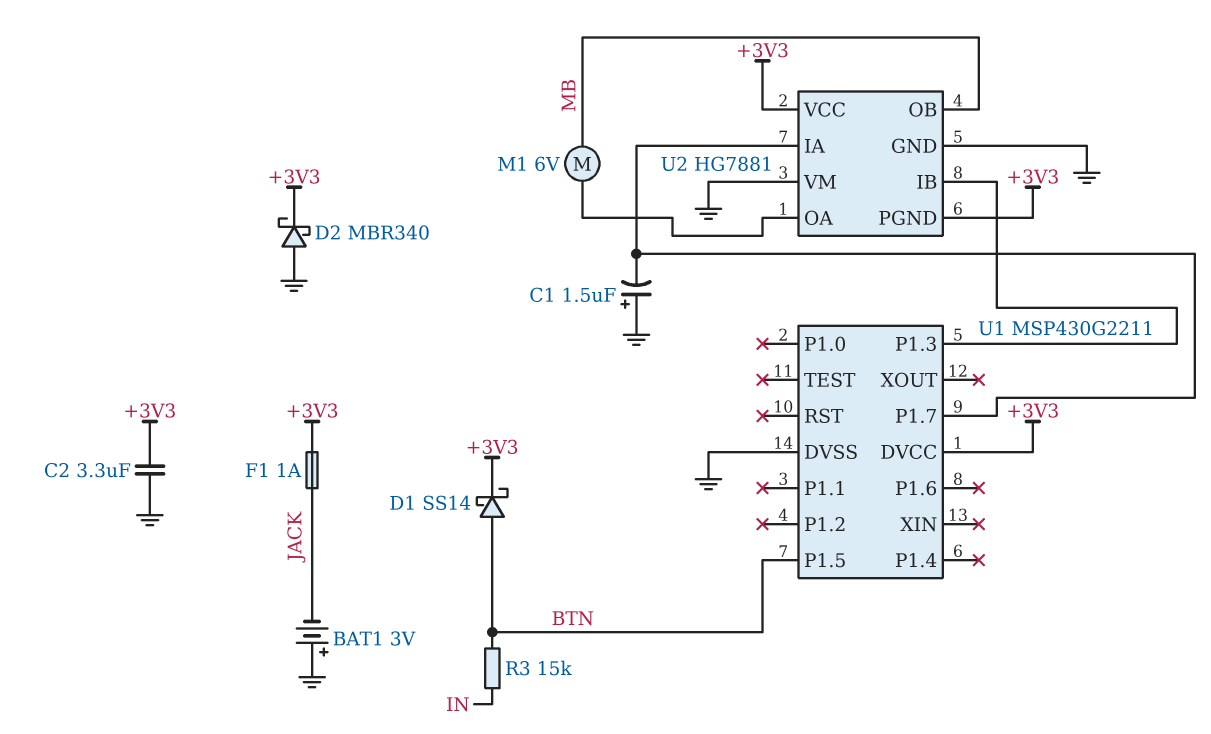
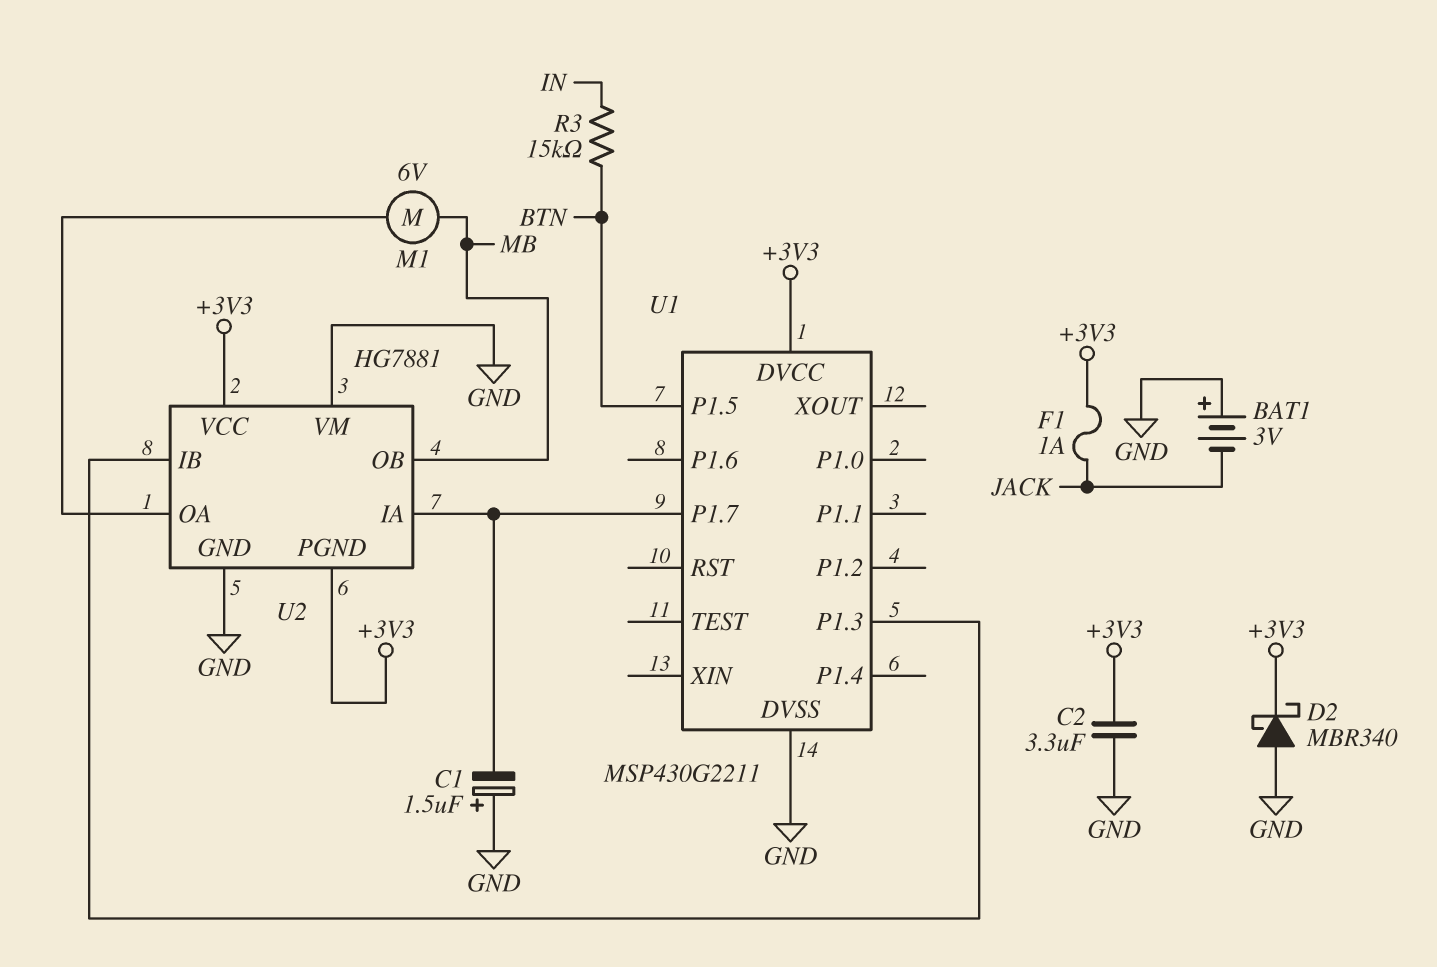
D1: schottky SS14 (A BTN, K +3V3) -> none

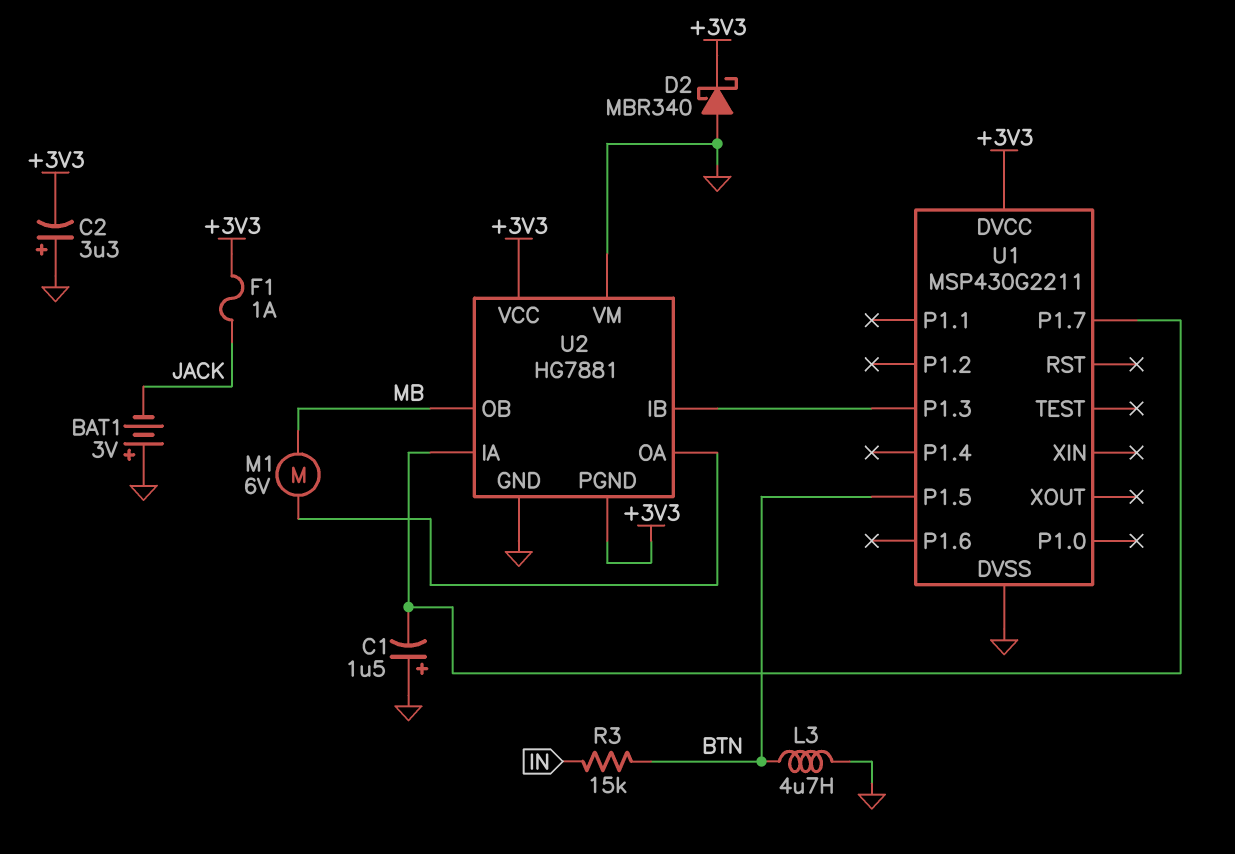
C2: 3.3uF (+3V3, GND) -> 3.3uF (plus GND, minus +3V3)
L3: none -> 4.7uH (BTN, GND)

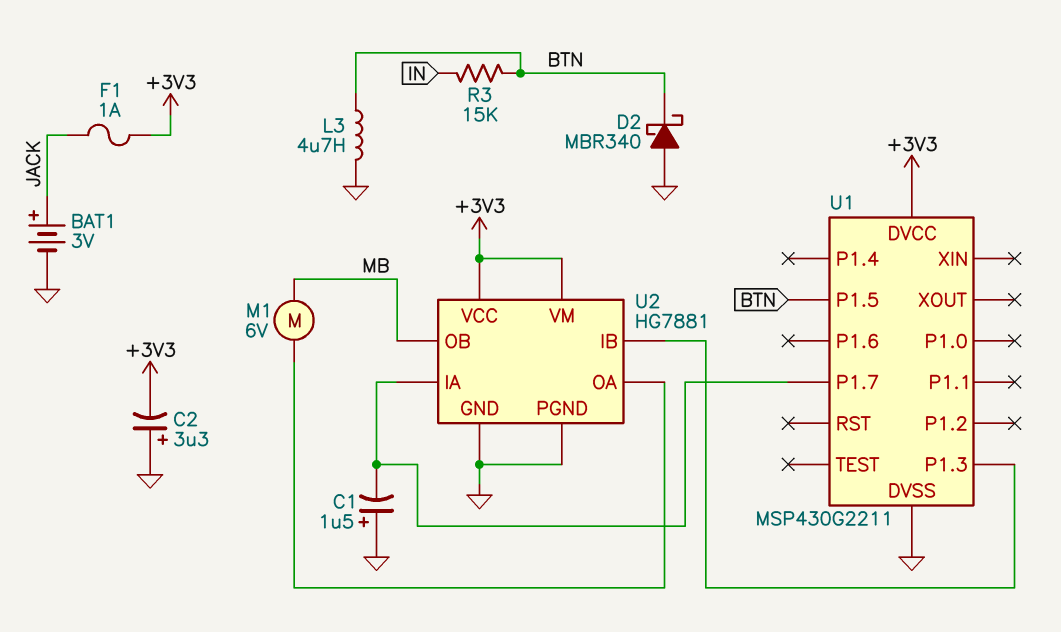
BAT1: 3V (plus GND, minus JACK) -> 3V (plus JACK, minus GND)
D2: schottky MBR340 (A GND, K +3V3) -> schottky MBR340 (A GND, K BTN)
U2 pin PGND: +3V3 -> GND
U2 pin VM: GND -> +3V3

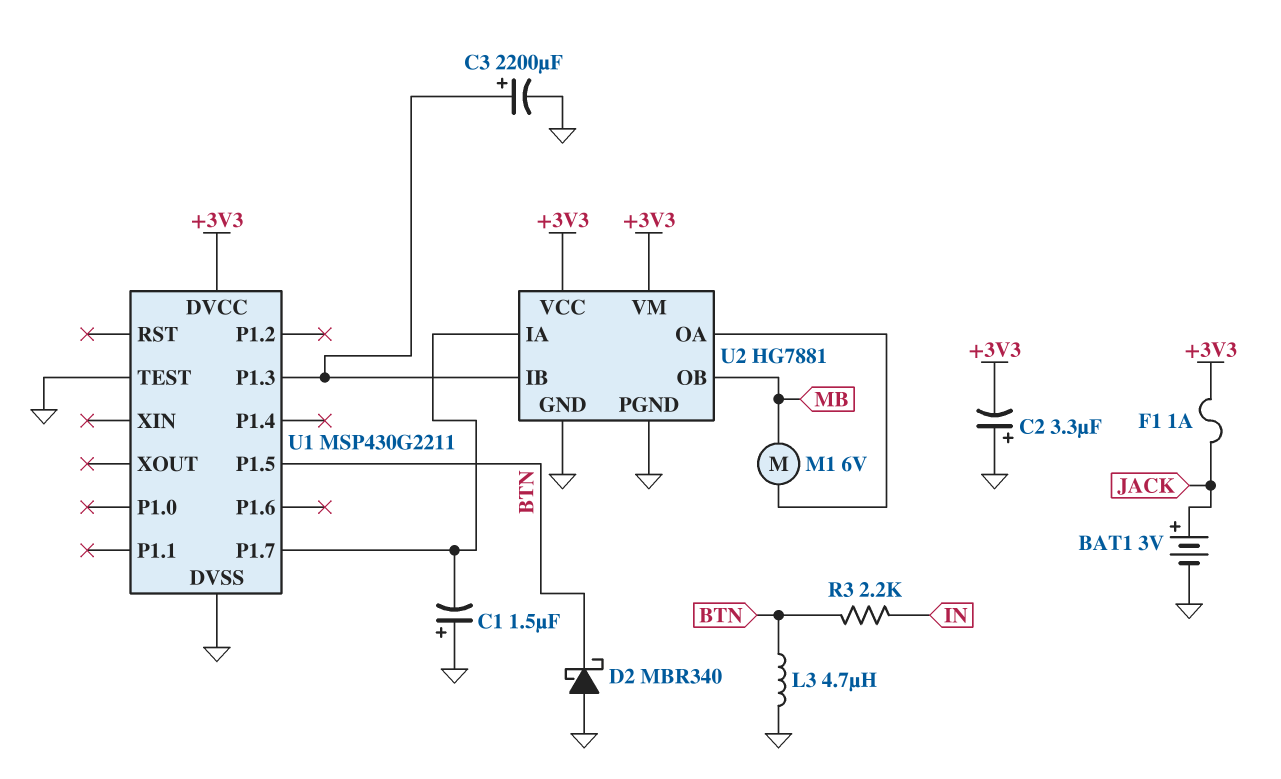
C3: none -> 2200uF (plus U1/P1.3, minus GND)
R3: 15k (BTN, IN) -> 2.2k (BTN, IN)
U1 pin TEST: none -> GND

